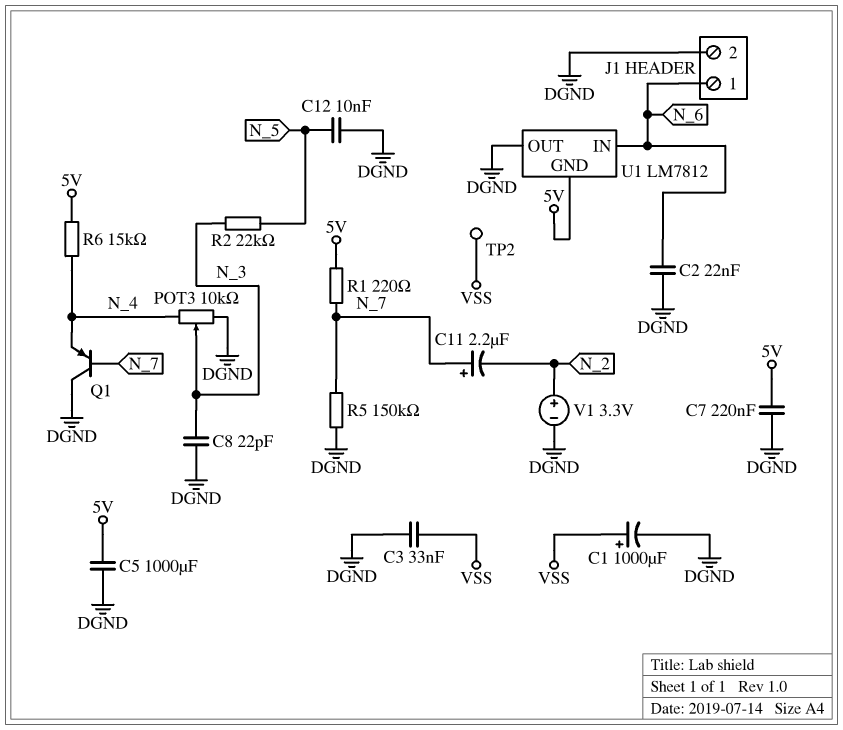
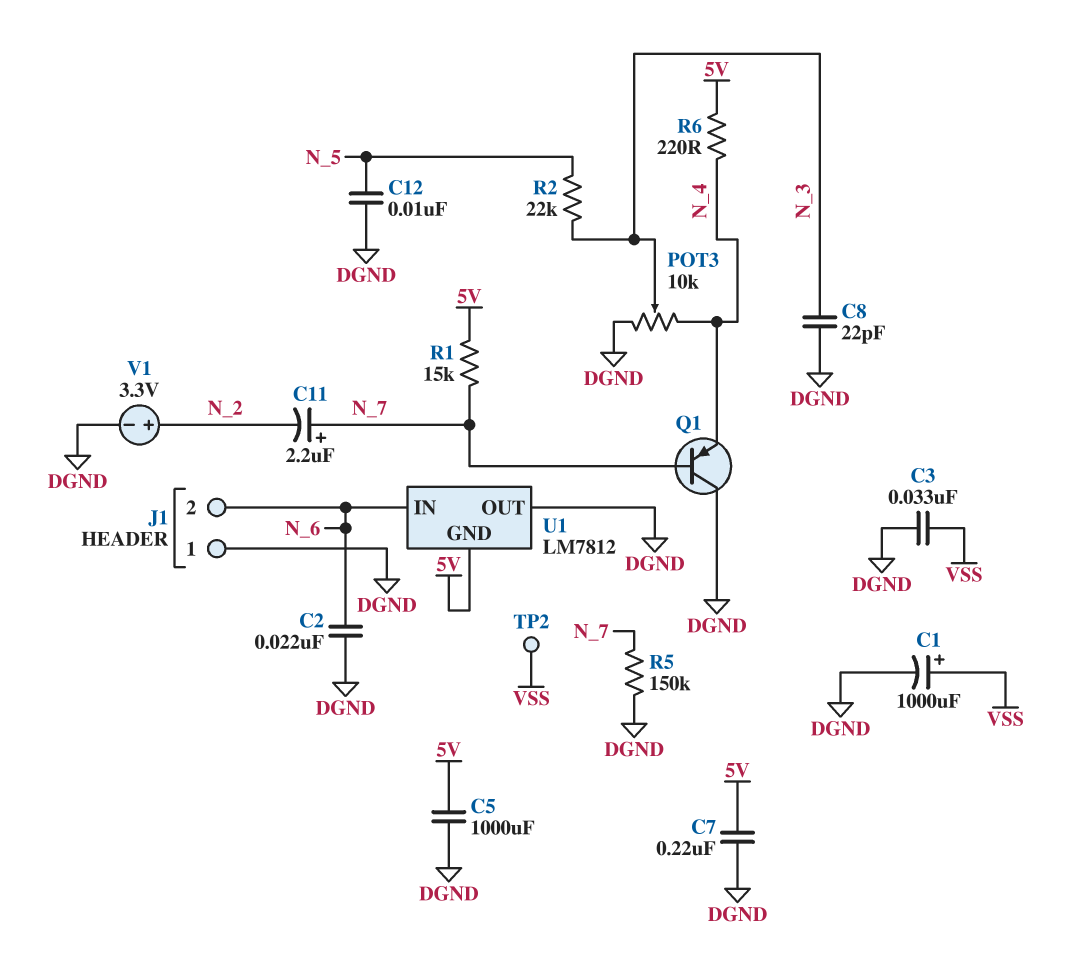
J1 pin 1: N_6 -> DGND
J1 pin 2: DGND -> N_6
R1: 220 (5V, N_7) -> 15k (5V, N_7)
R6: 15k (5V, N_4) -> 220 (5V, N_4)

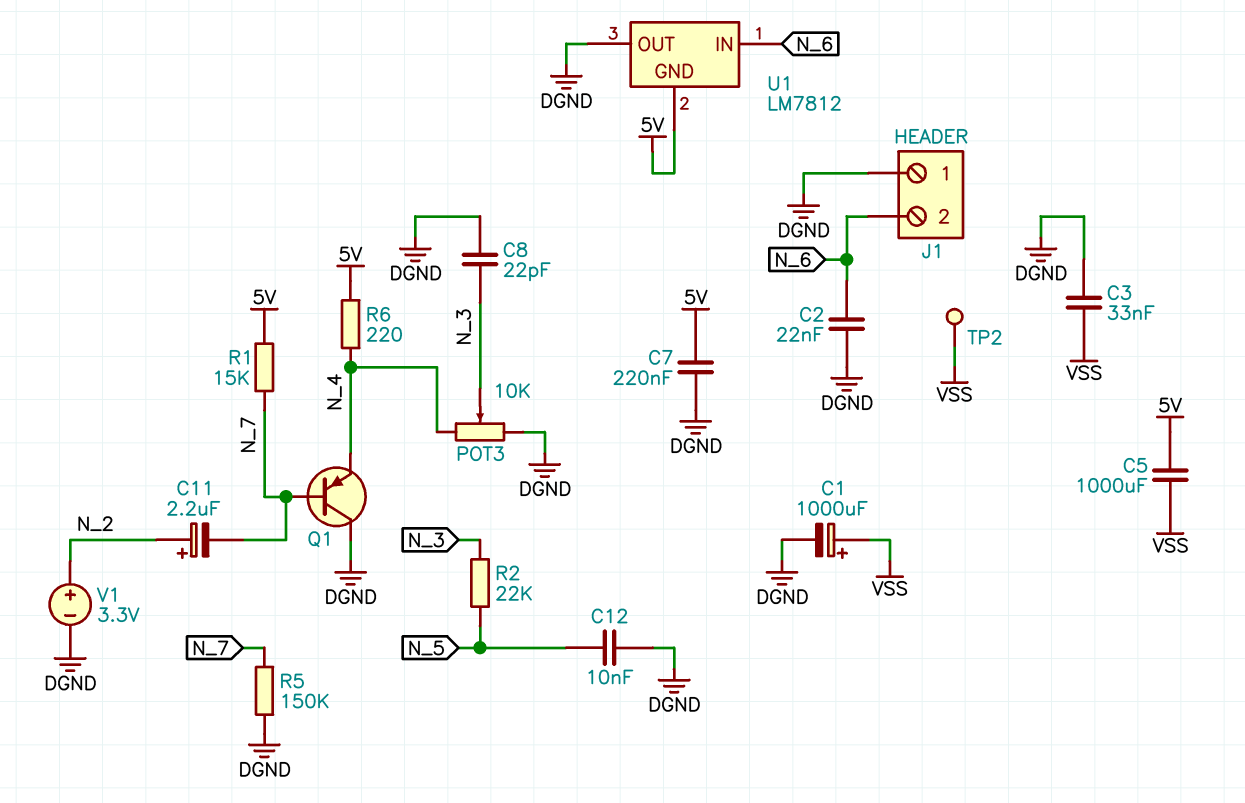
C5: 1000uF (5V, DGND) -> 1000uF (5V, VSS)
C11: 2.2uF (plus N_7, minus N_2) -> 2.2uF (plus N_2, minus N_7)

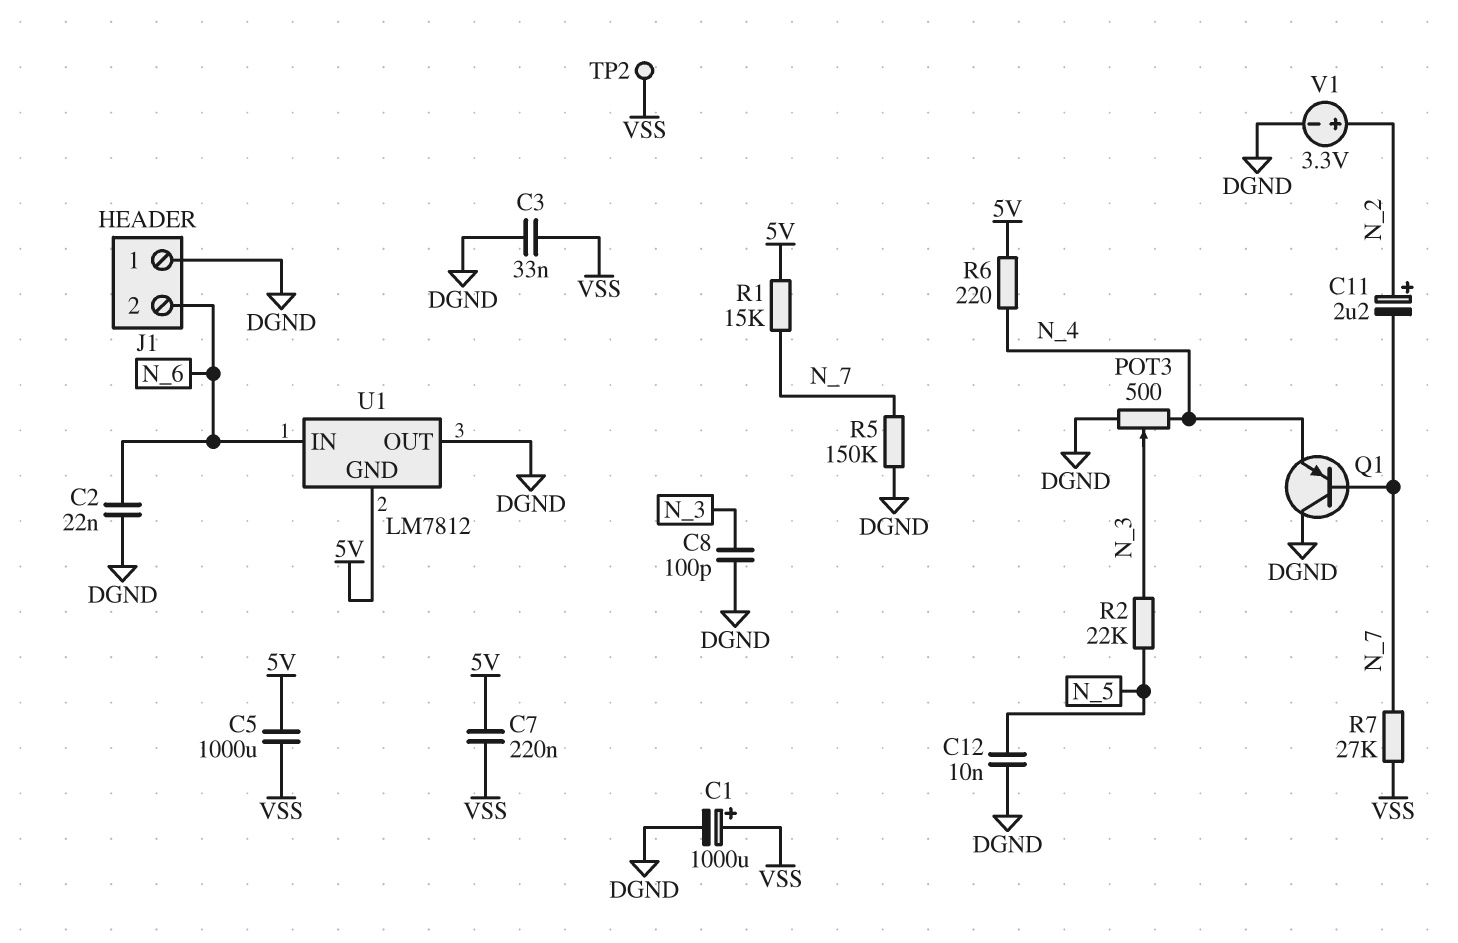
C7: 220nF (5V, DGND) -> 220nF (5V, VSS)
C8: 22pF (DGND, N_3) -> 100pF (DGND, N_3)
POT3: 10k (DGND, N_4, wiper N_3) -> 500 (DGND, N_4, wiper N_3)
R7: none -> 27k (N_7, VSS)

